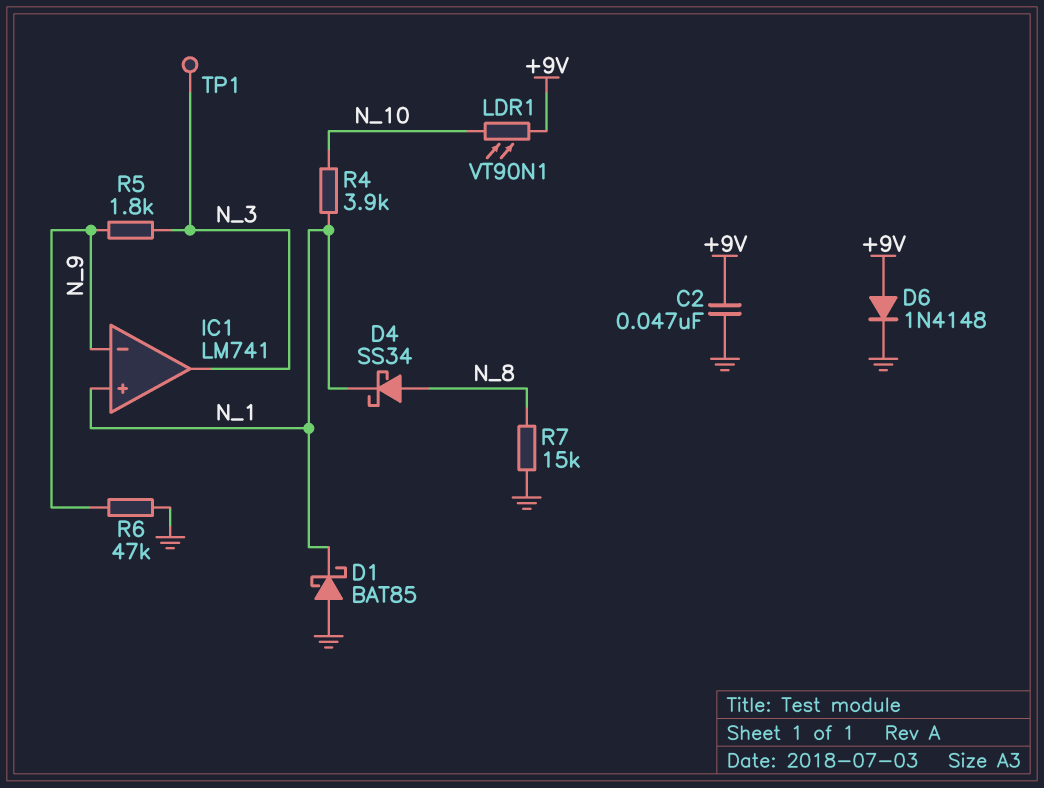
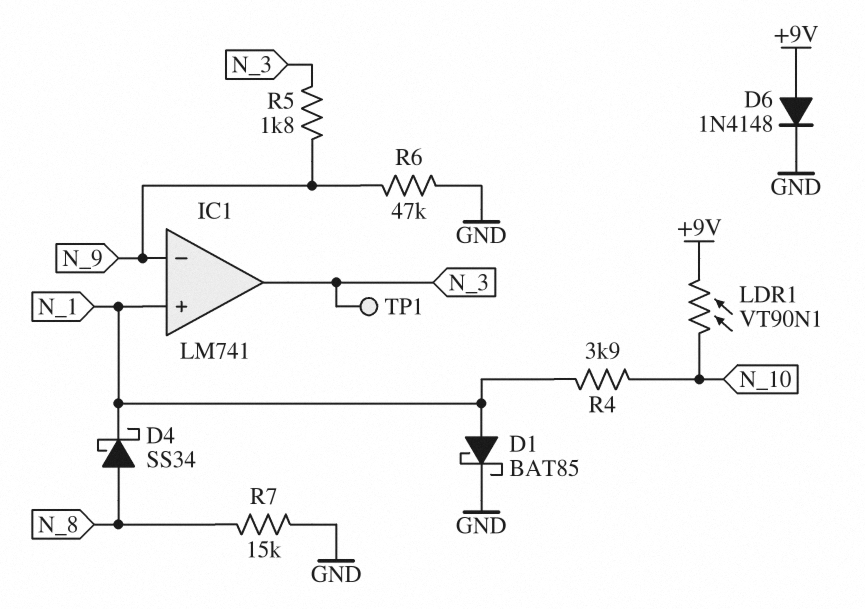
C2: 47nF (+9V, GND) -> none
D1: schottky BAT85 (A GND, K N_1) -> schottky BAT85 (A N_1, K GND)

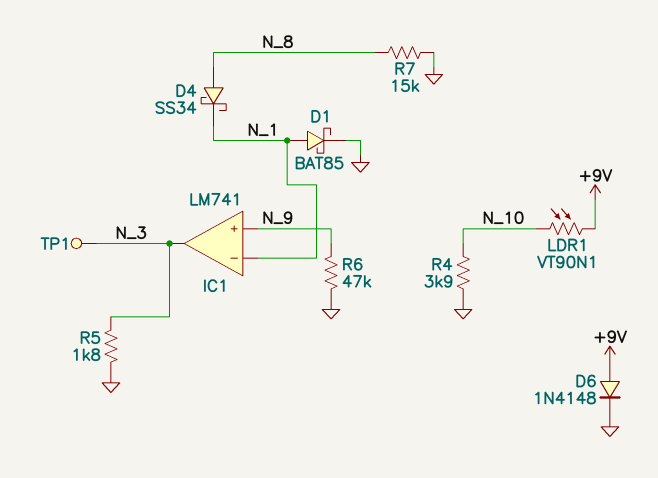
IC1 pin in+: N_1 -> N_9
IC1 pin in-: N_9 -> N_1
R4: 3.9k (N_1, N_10) -> 3.9k (GND, N_10)
R5: 1.8k (N_3, N_9) -> 1.8k (GND, N_3)

